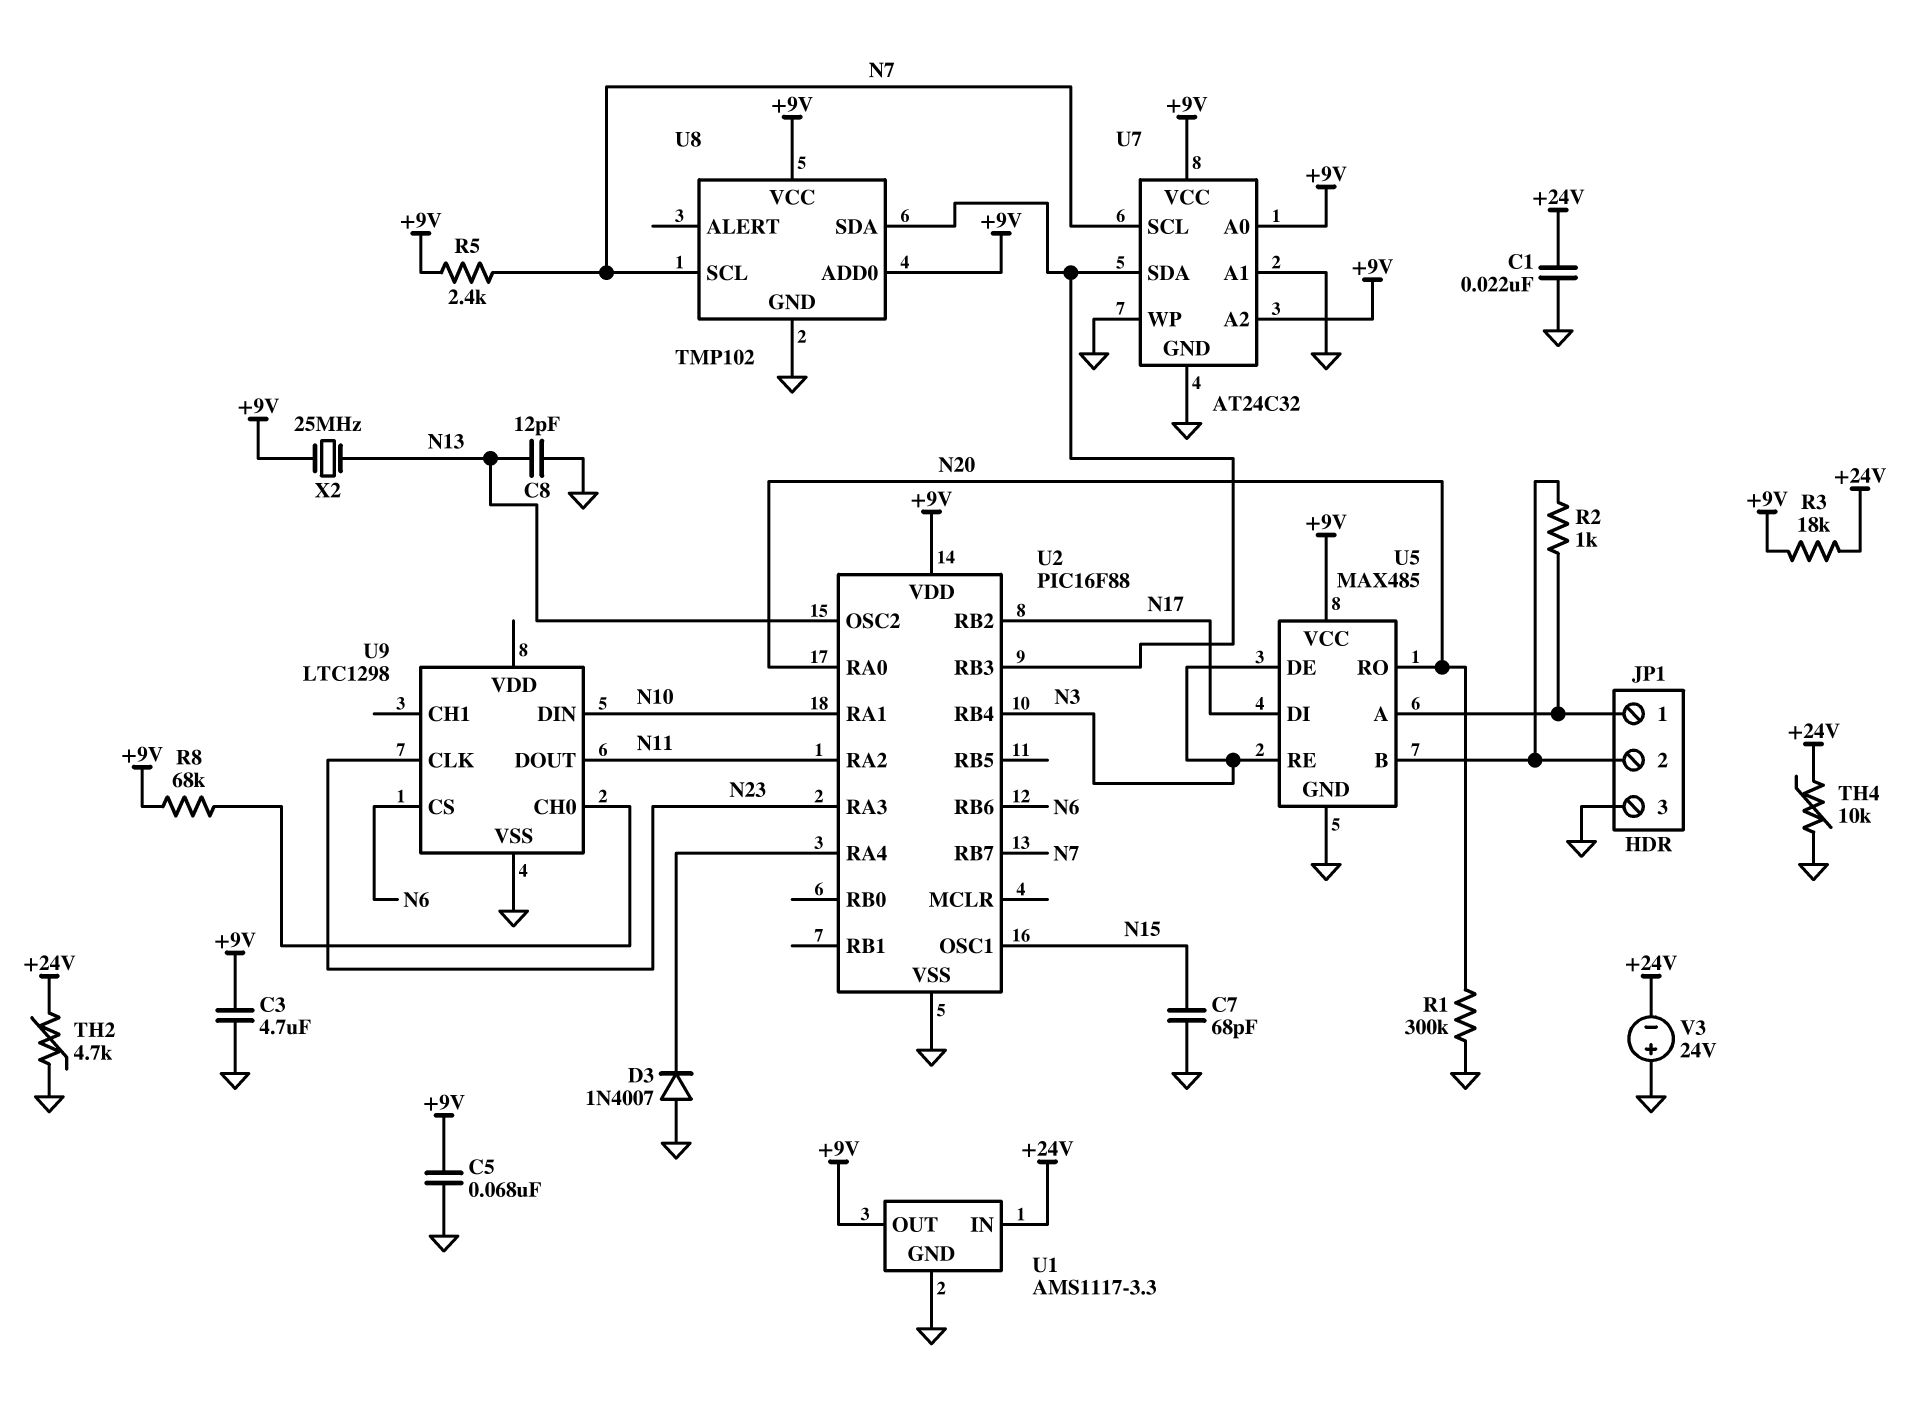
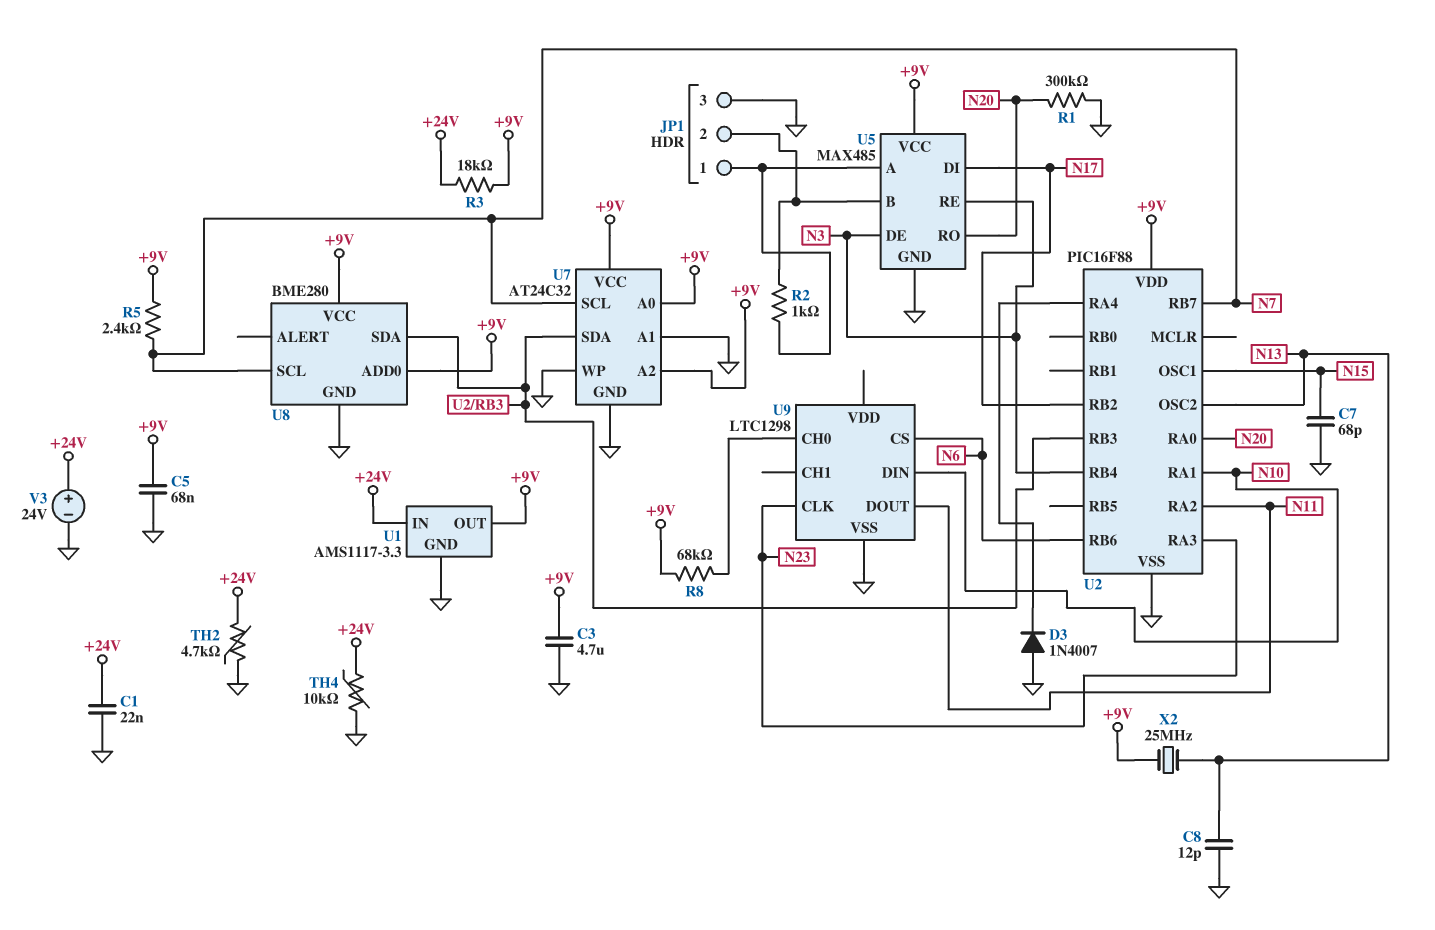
U8: TMP102 -> BME280
V3: 24V (plus GND, minus +24V) -> 24V (plus +24V, minus GND)

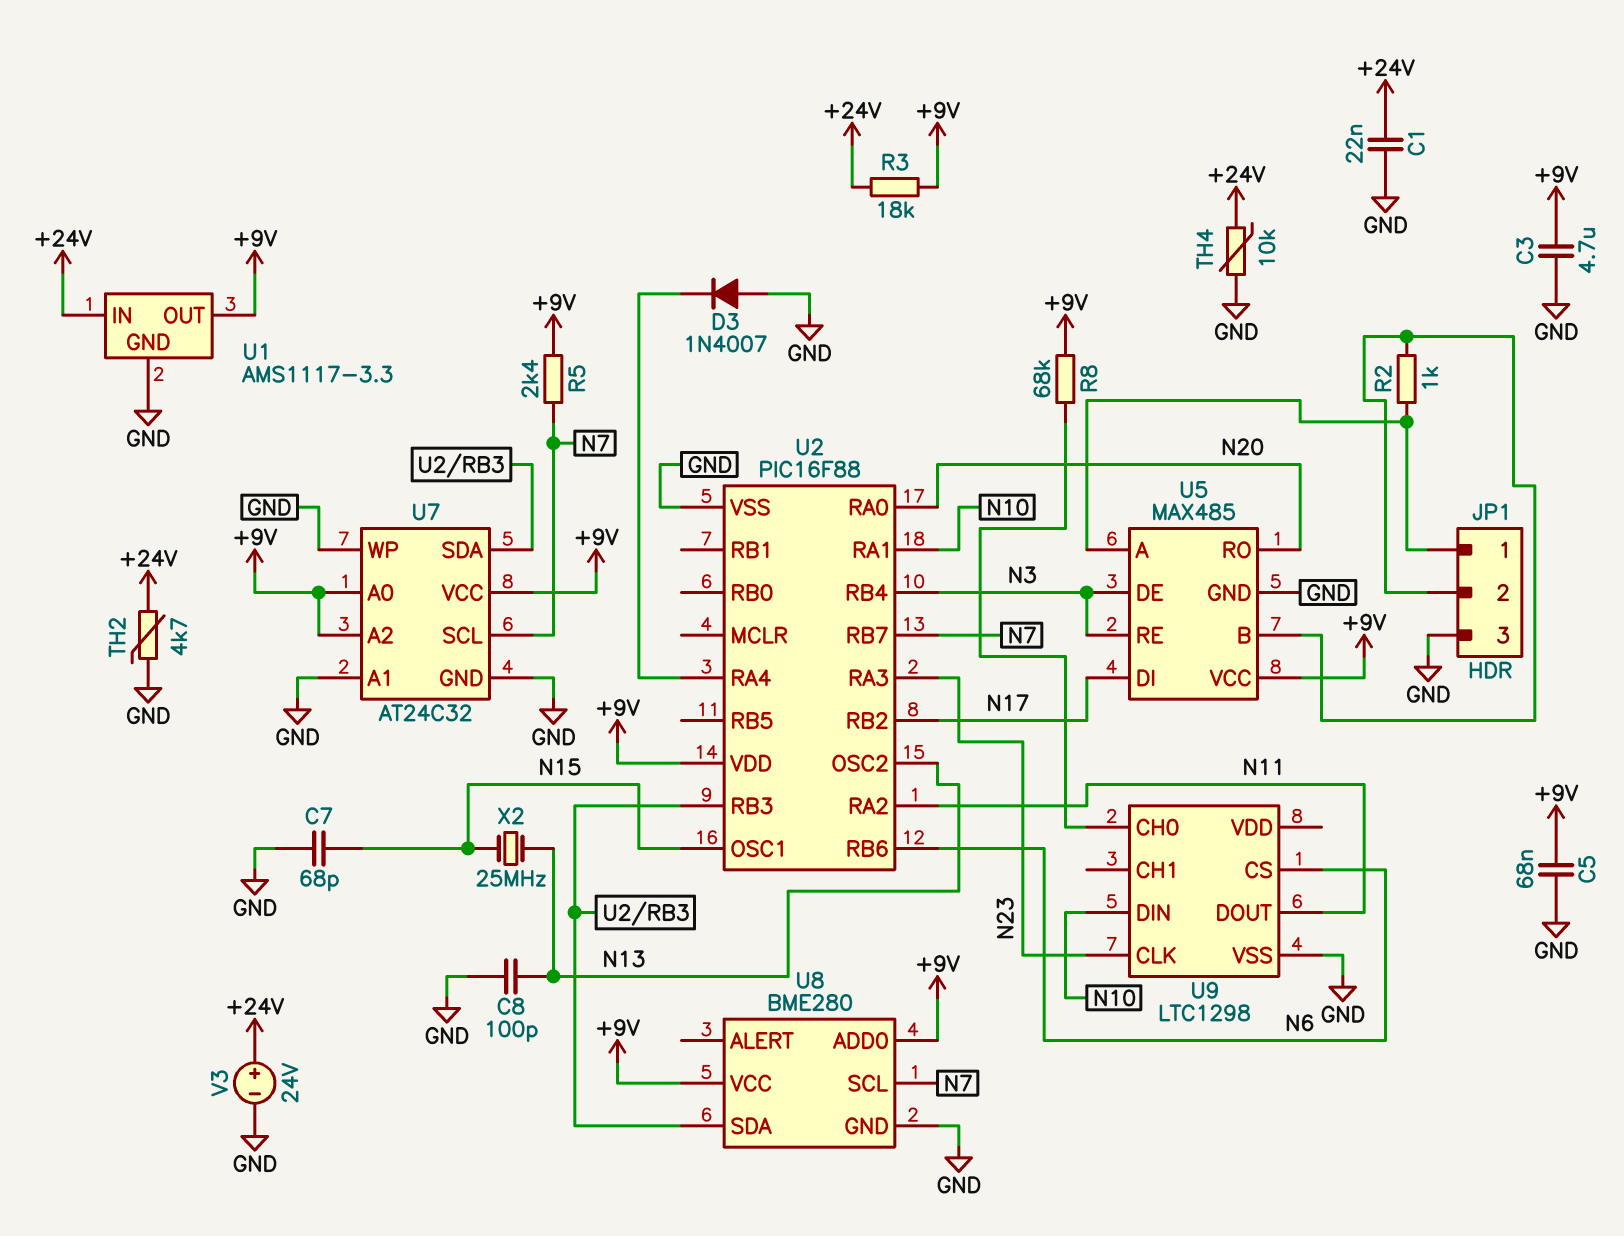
C8: 12pF (GND, N13) -> 100pF (GND, N13)
R1: 300k (GND, N20) -> none
X2: 25MHz (+9V, N13) -> 25MHz (N13, N15)

